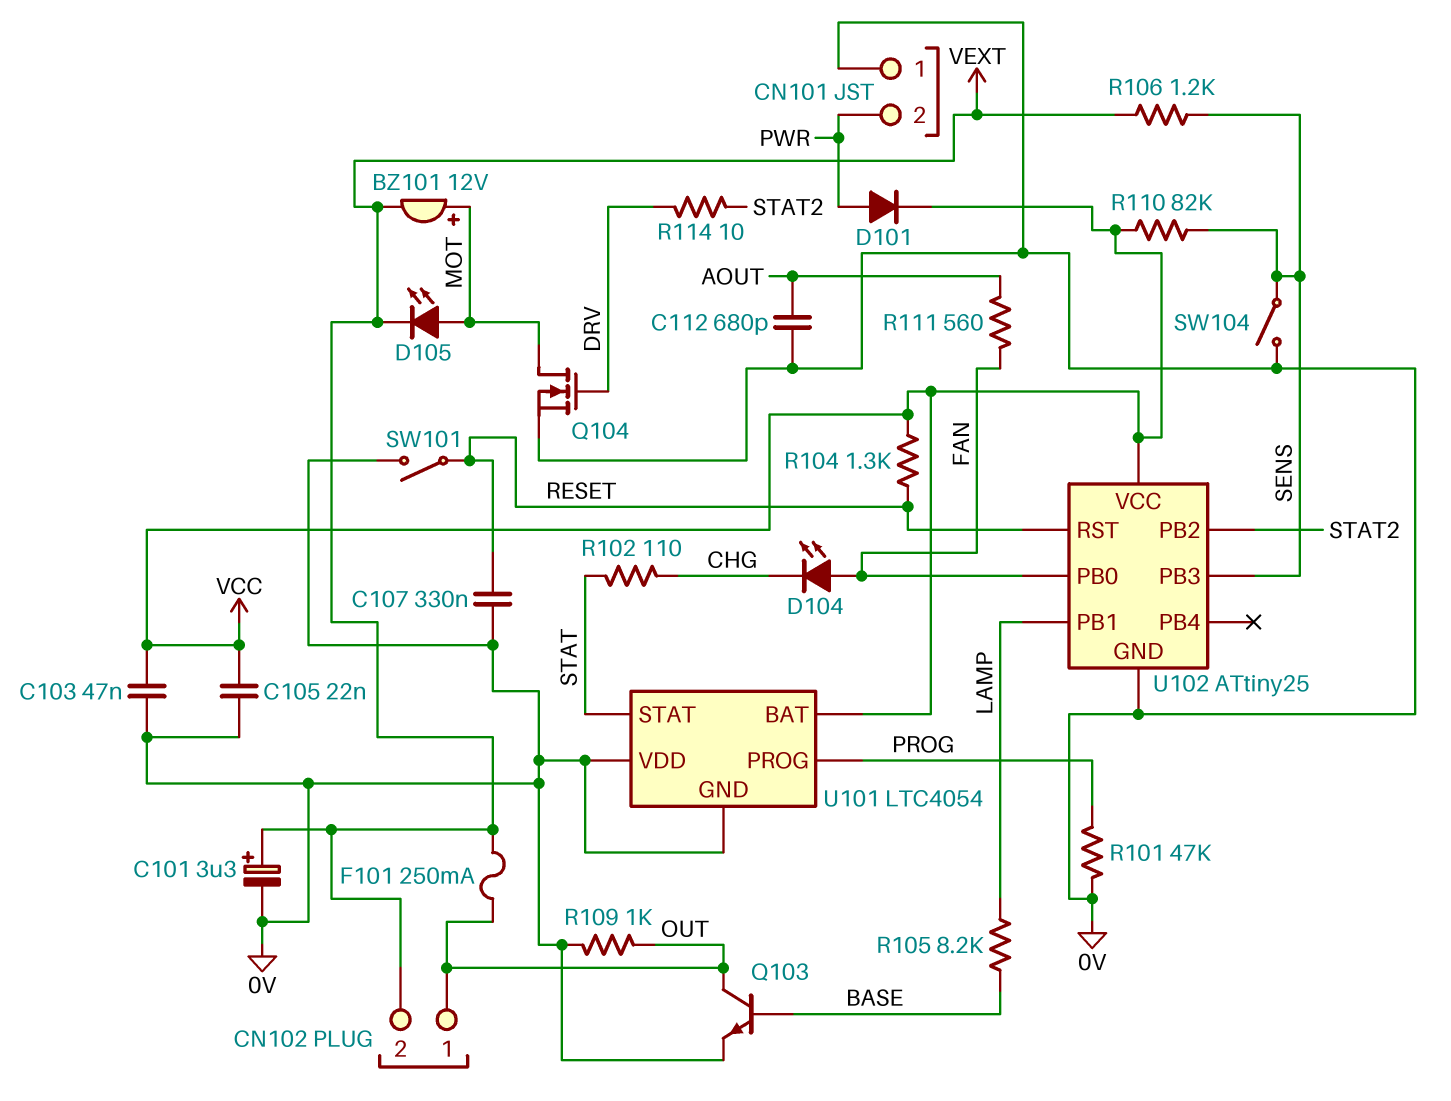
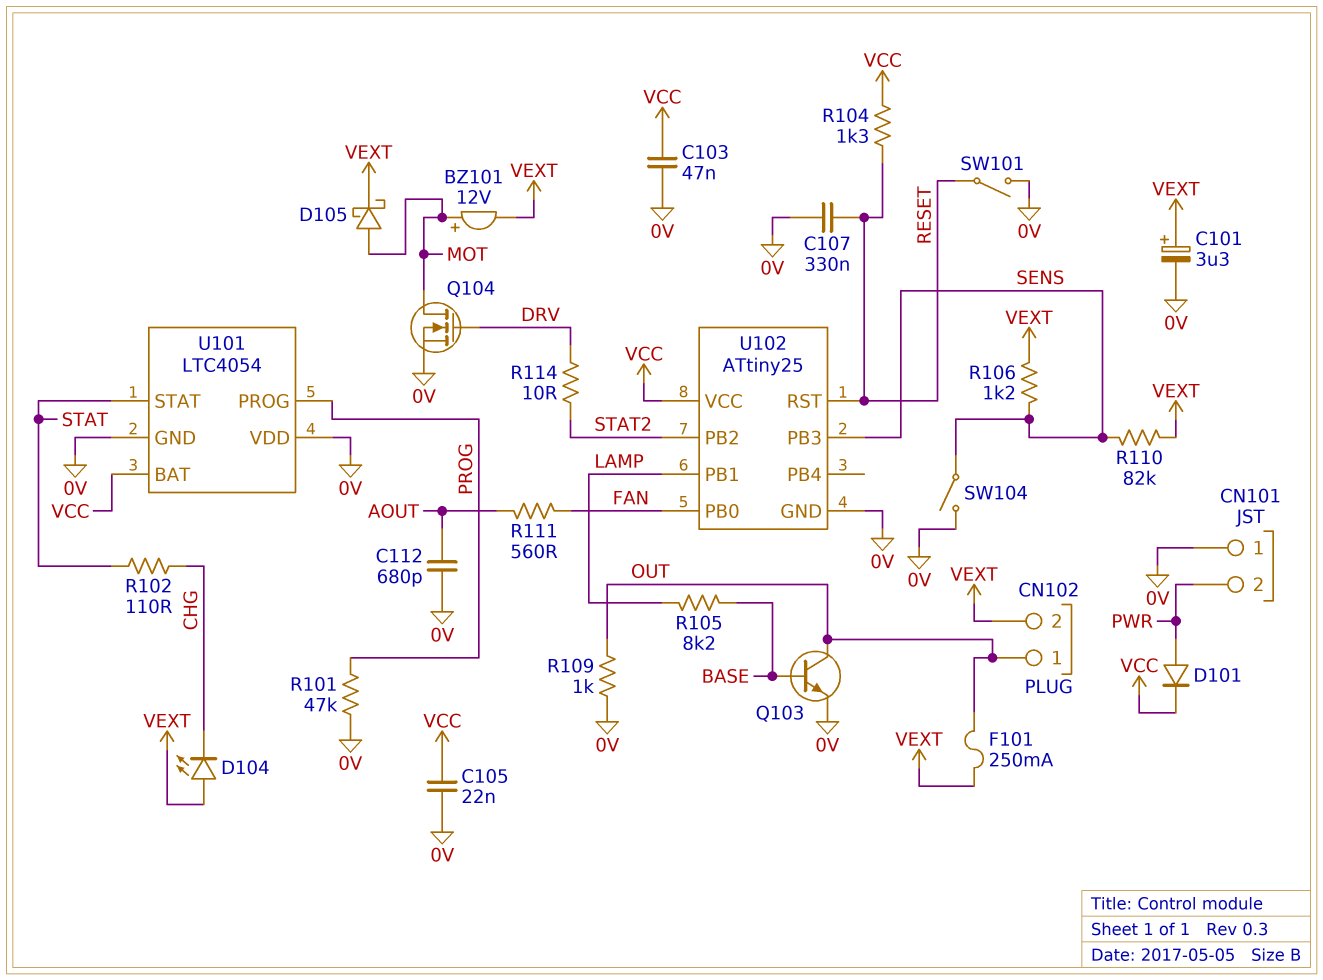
D104: LED (A FAN, K CHG) -> LED (A VEXT, K CHG)
D105: LED (A MOT, K VEXT) -> schottky (A MOT, K VEXT)
R110: 82k (SENS, VCC) -> 82k (SENS, VEXT)

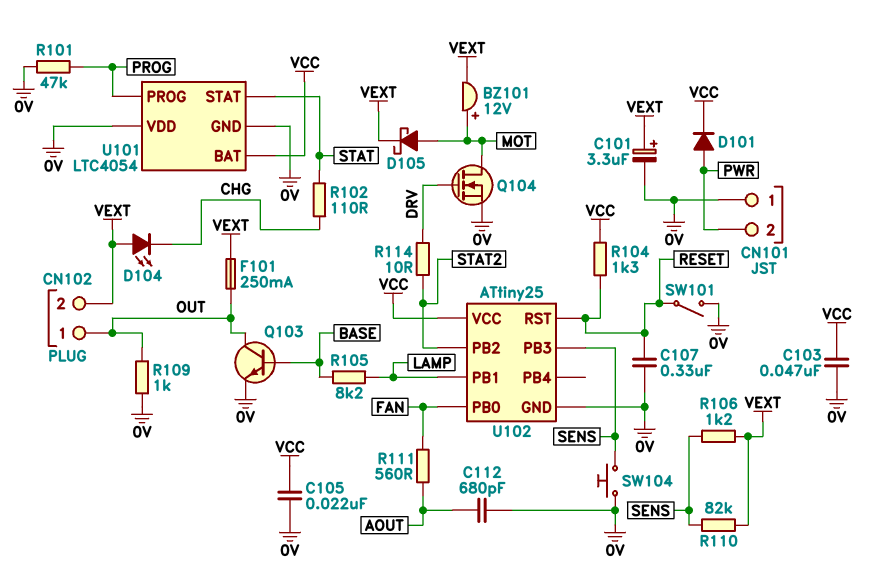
SW104: switch (0V, SENS) -> button (0V, SENS)

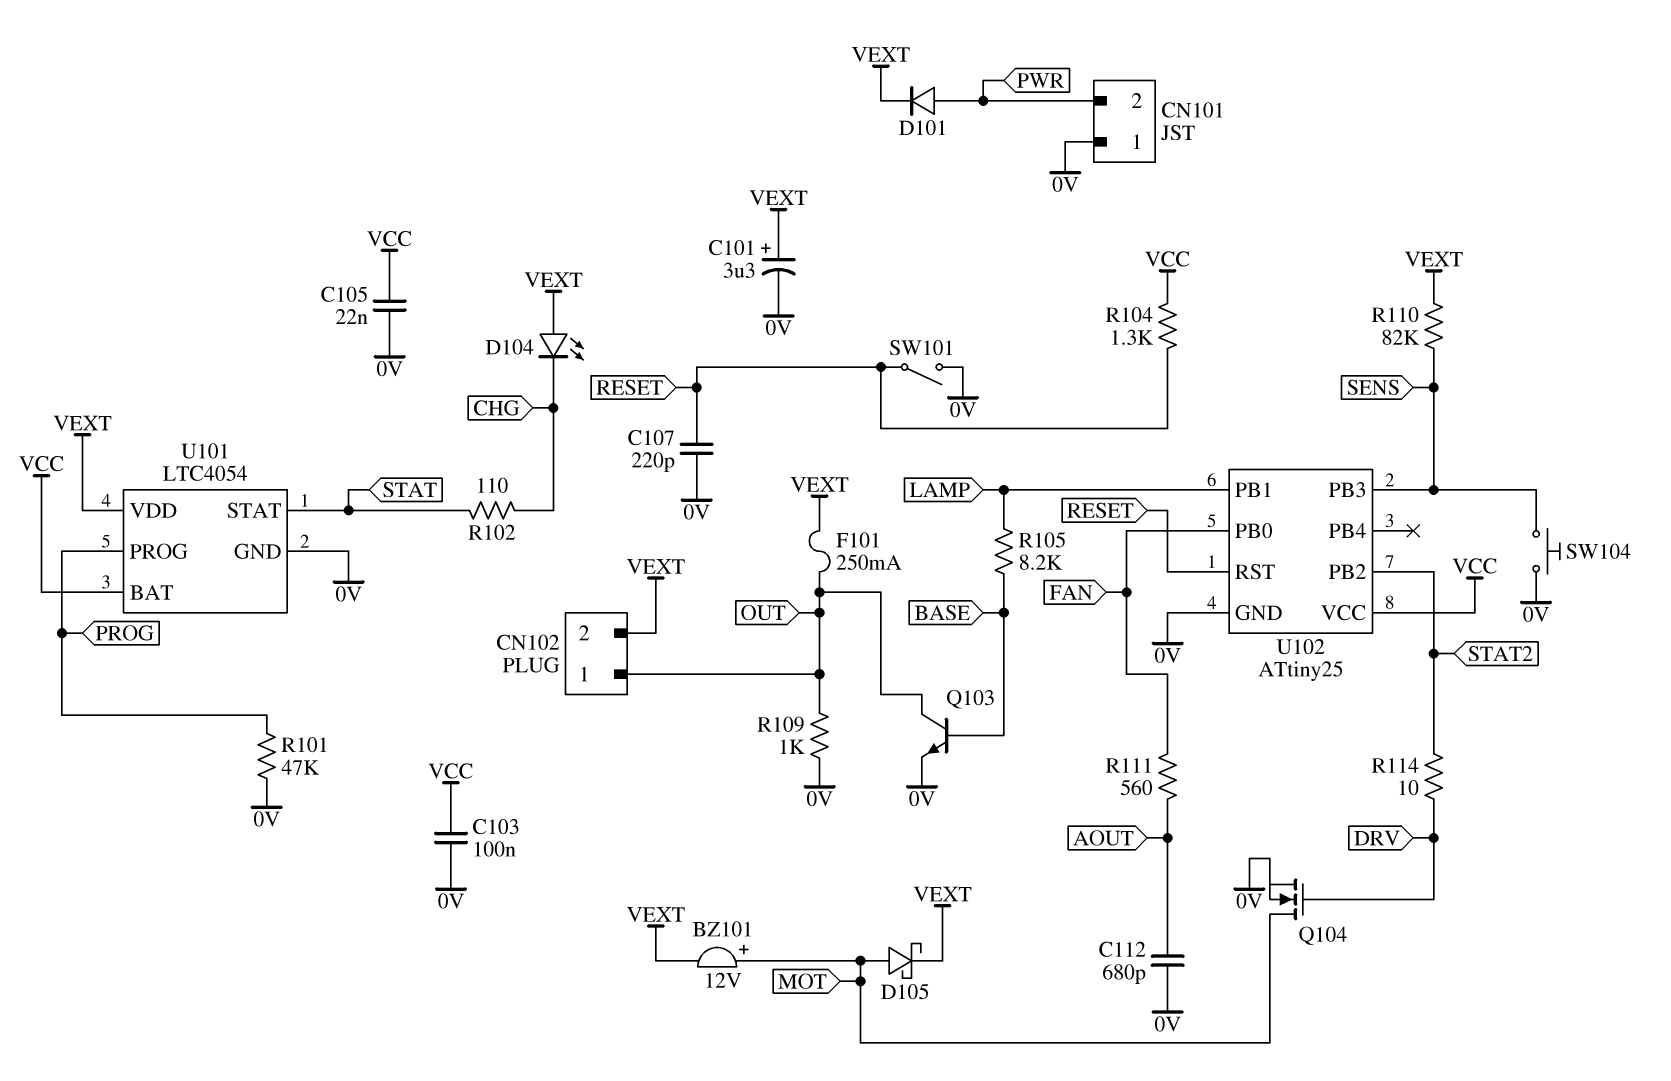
C103: 47nF (0V, VCC) -> 100nF (0V, VCC)
C107: 330nF (0V, RESET) -> 220pF (0V, RESET)
D101: diode (A PWR, K VCC) -> diode (A PWR, K VEXT)
R106: 1.2k (SENS, VEXT) -> none
U101 pin VDD: 0V -> VEXT

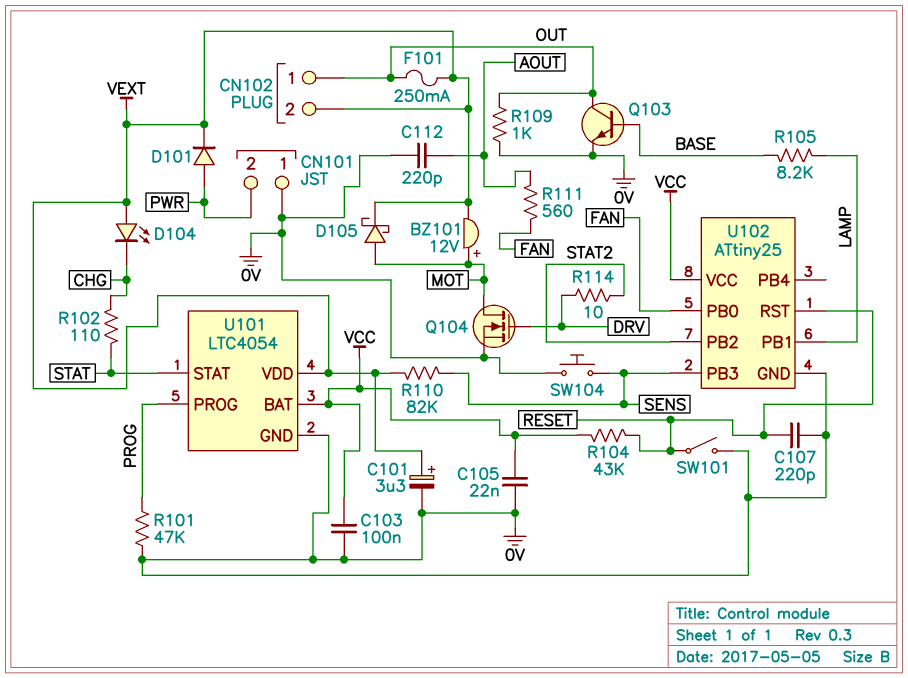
C112: 680pF (0V, AOUT) -> 220pF (0V, AOUT)
R104: 1.3k (RESET, VCC) -> 43k (RESET, VCC)

